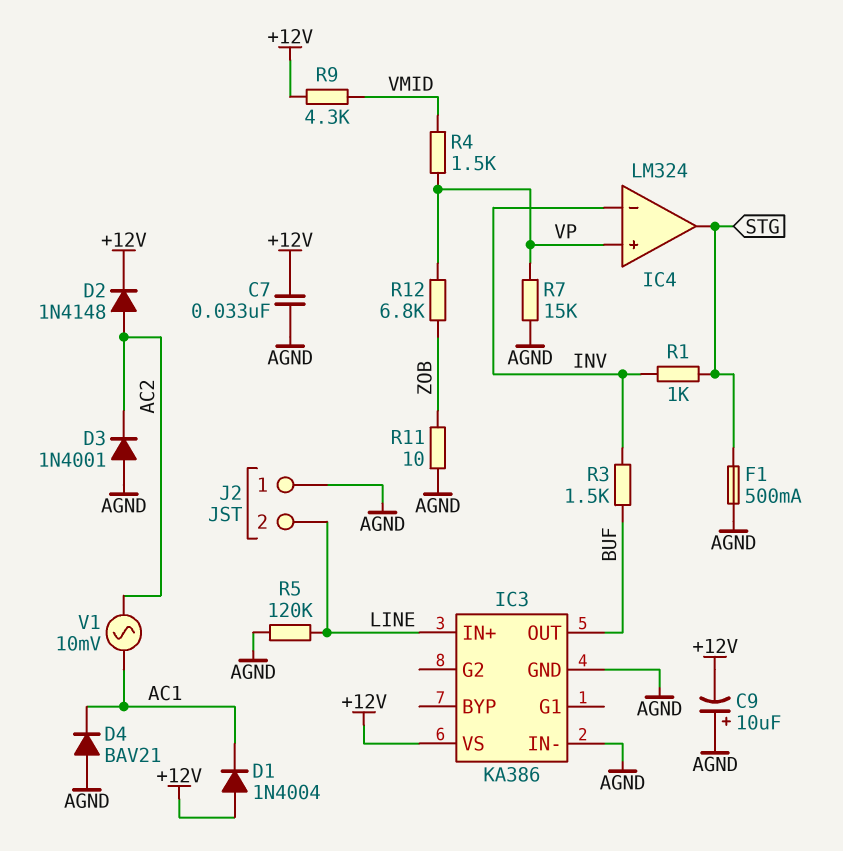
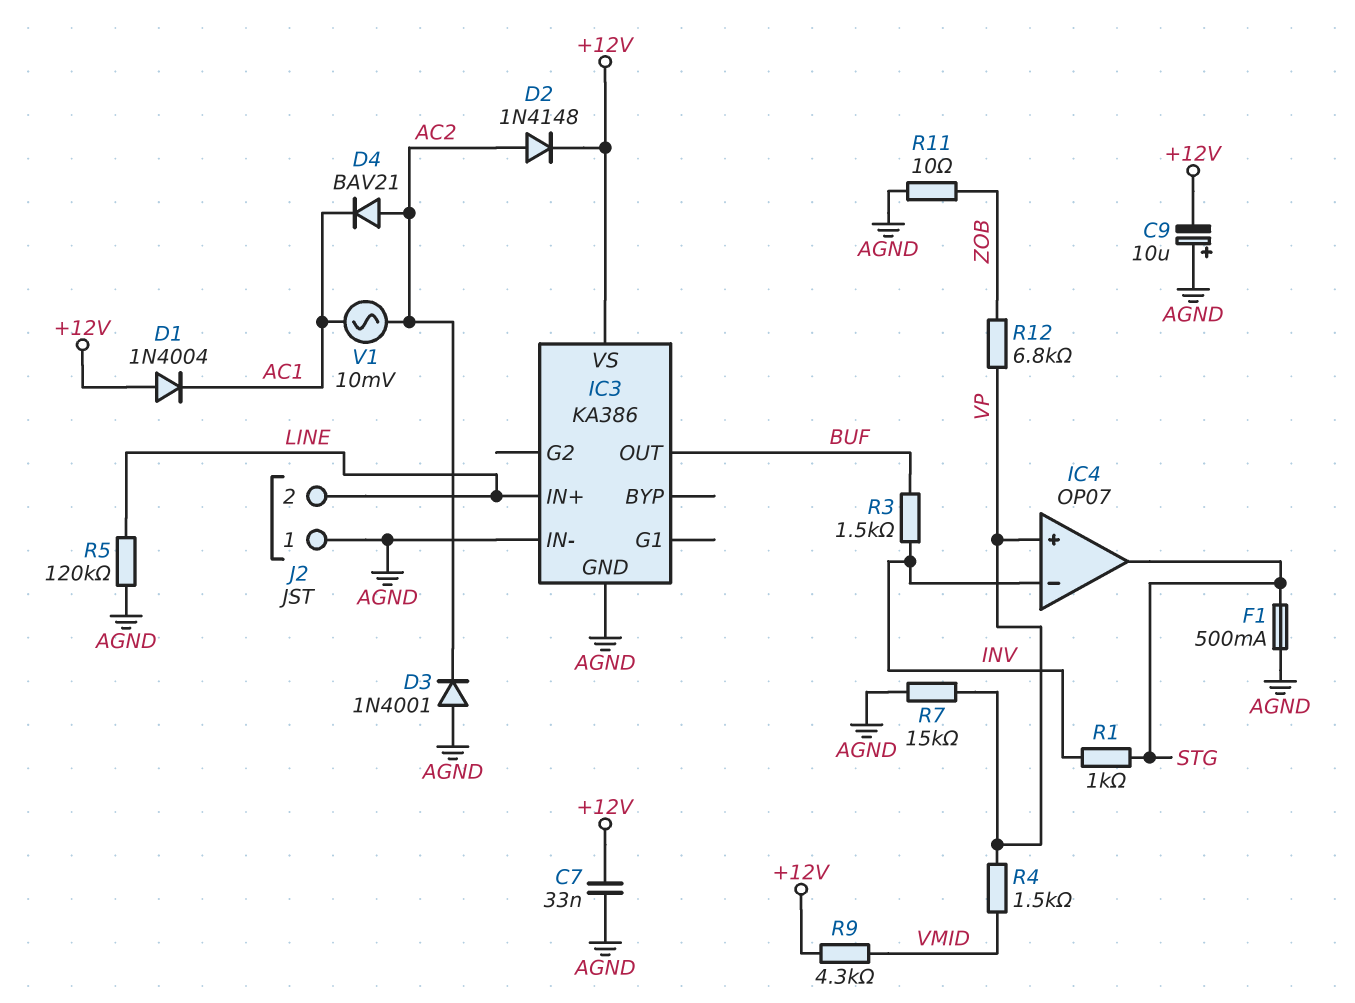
D4: diode BAV21 (A AGND, K AC1) -> diode BAV21 (A AC2, K AC1)
IC4: LM324 -> OP07

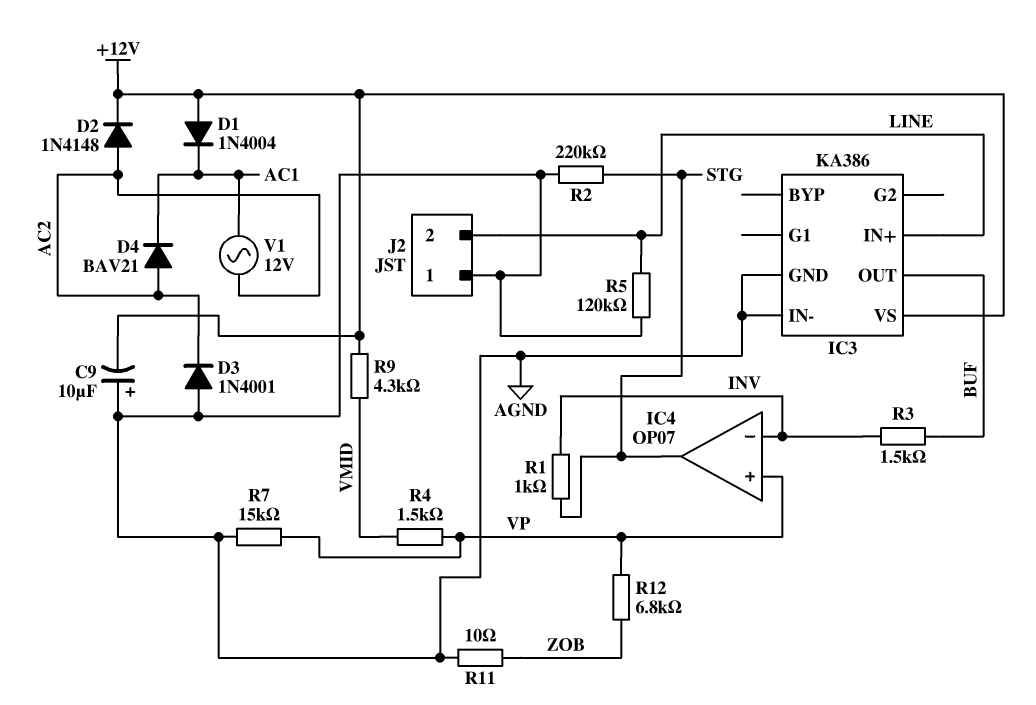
C7: 33nF (+12V, AGND) -> none
F1: 500mA (AGND, STG) -> none
R2: none -> 220k (AGND, STG)
V1: AC 10mV (AC1, AC2) -> AC 12V (AC1, AC2)

